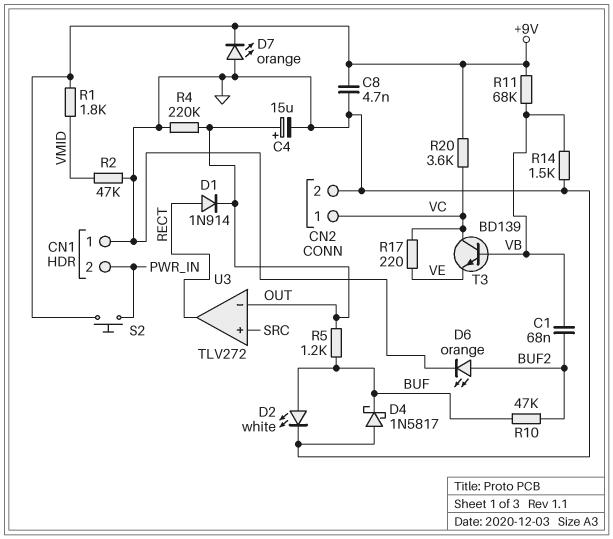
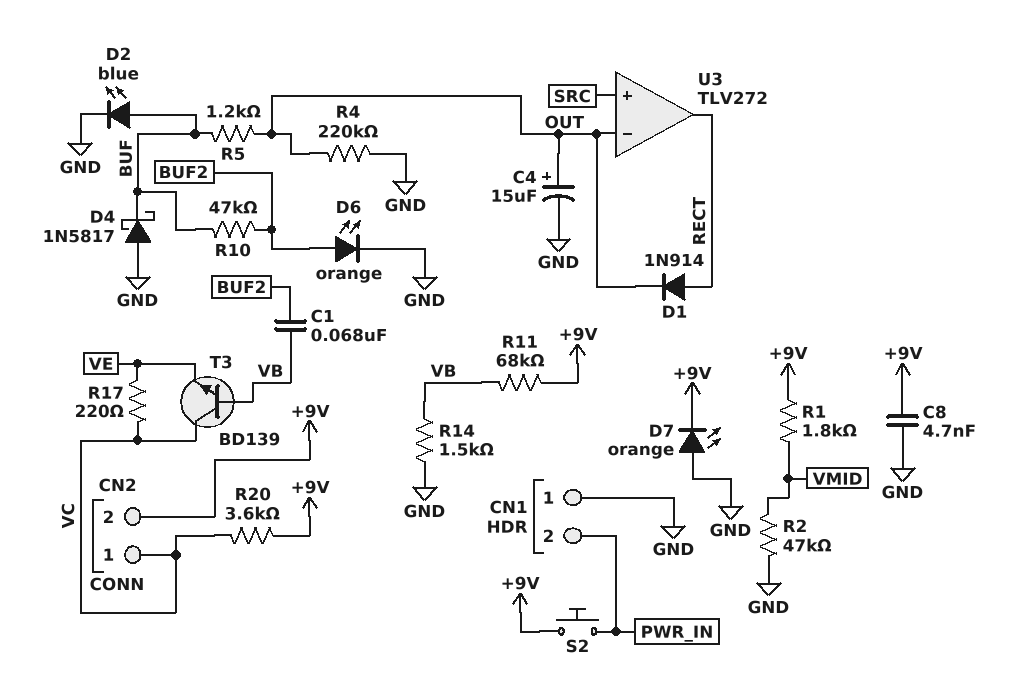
CN2 pin 2: GND -> +9V
D2: LED white (A BUF, K GND) -> LED blue (A BUF, K GND)

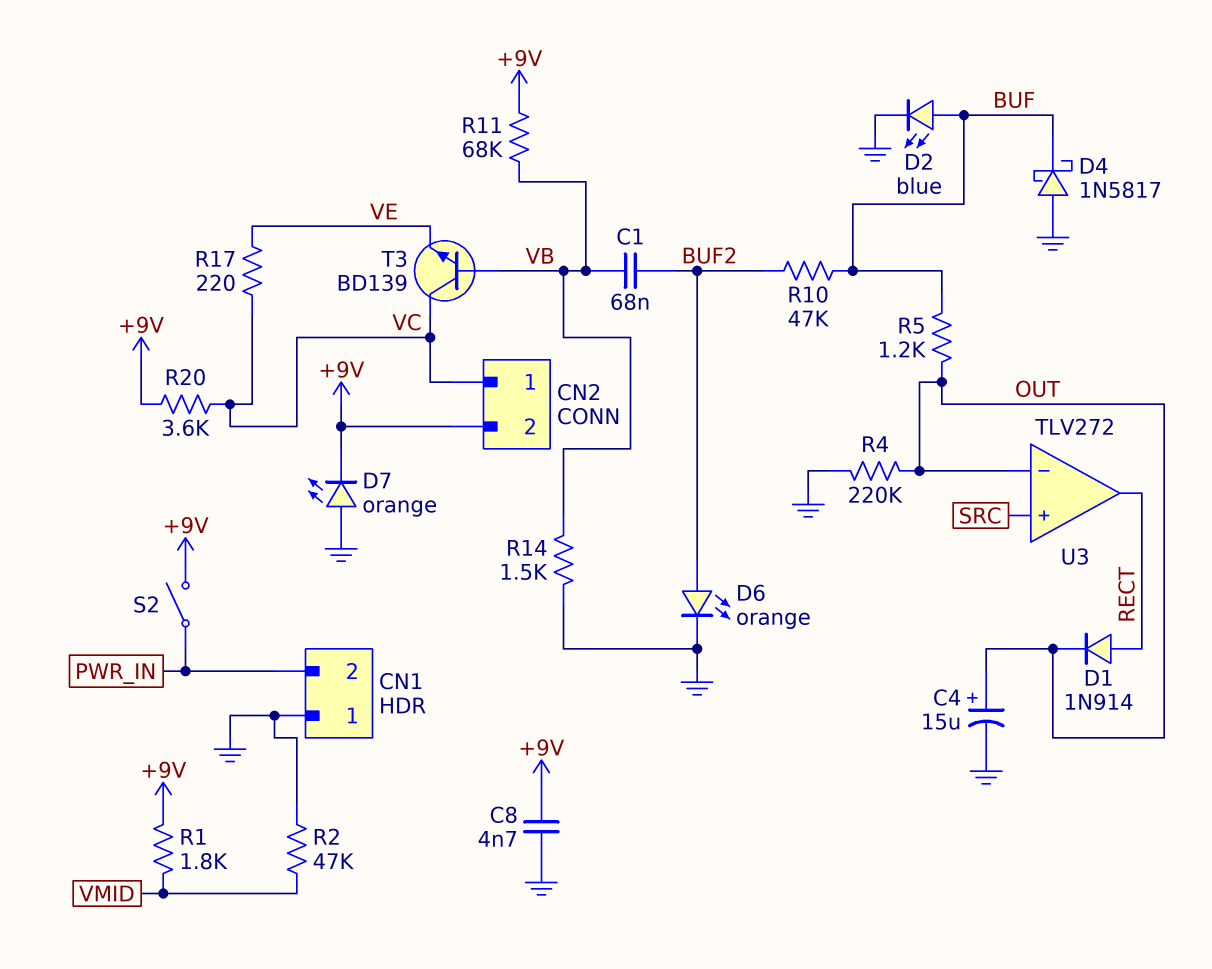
S2: button (+9V, PWR_IN) -> switch (+9V, PWR_IN)

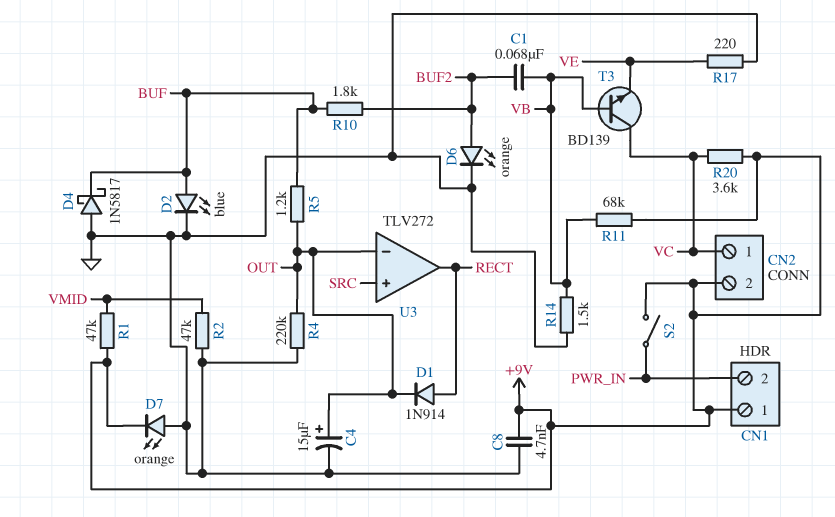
CN1 pin 1: GND -> +9V
R1: 1.8k (+9V, VMID) -> 47k (+9V, VMID)
R10: 47k (BUF, BUF2) -> 1.8k (BUF, BUF2)
R17: 220 (VC, VE) -> 220 (GND, VE)

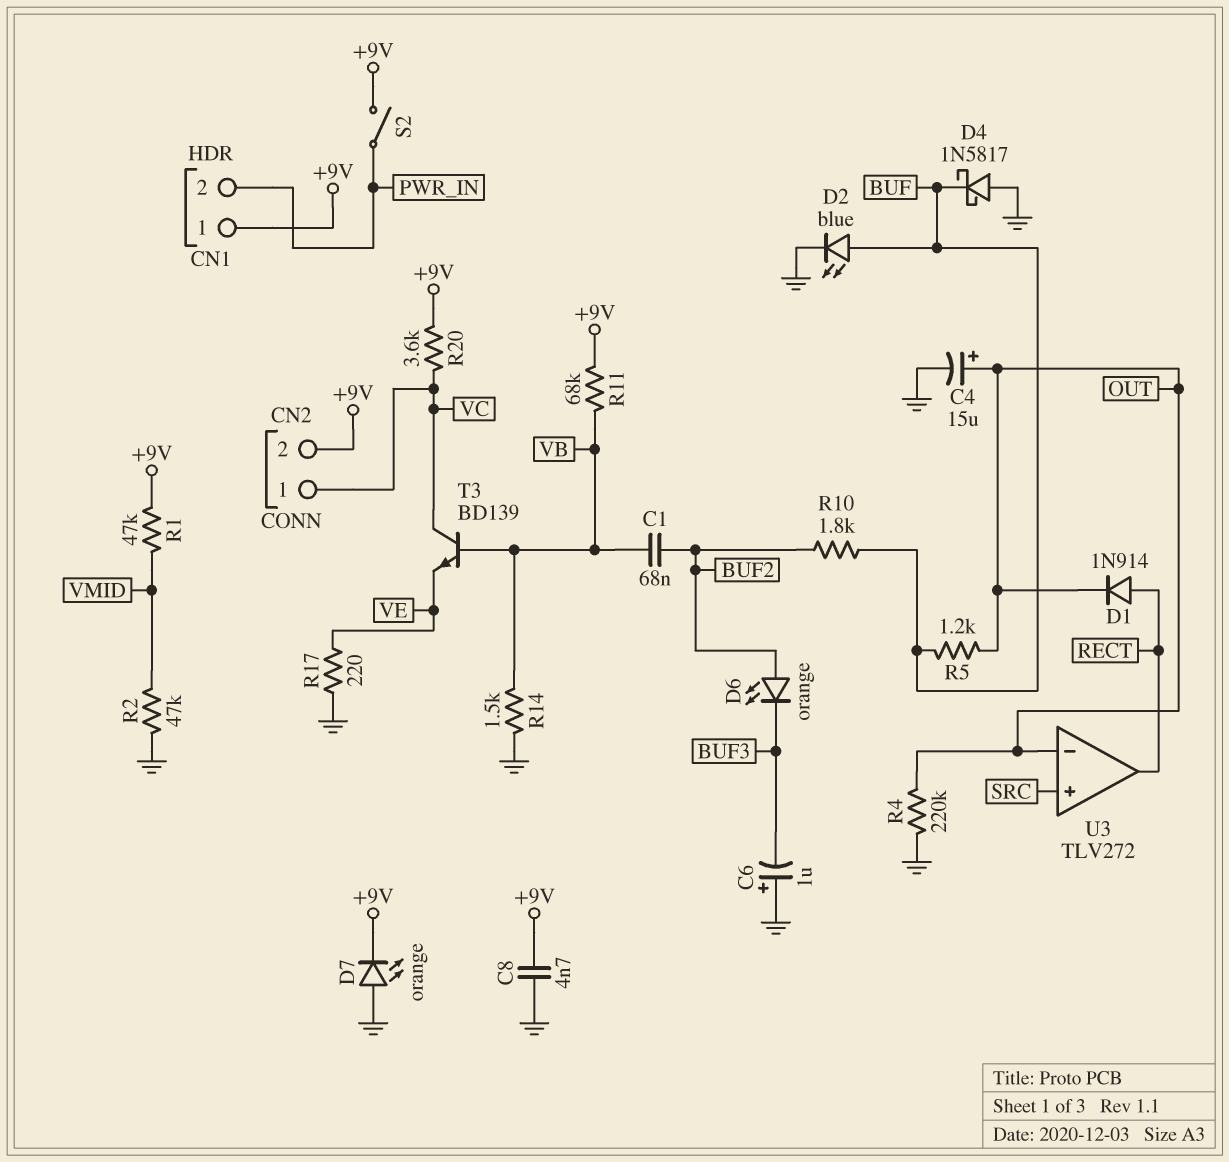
C6: none -> 1uF (plus GND, minus BUF3)
D6: LED orange (A BUF2, K GND) -> LED orange (A BUF2, K BUF3)

